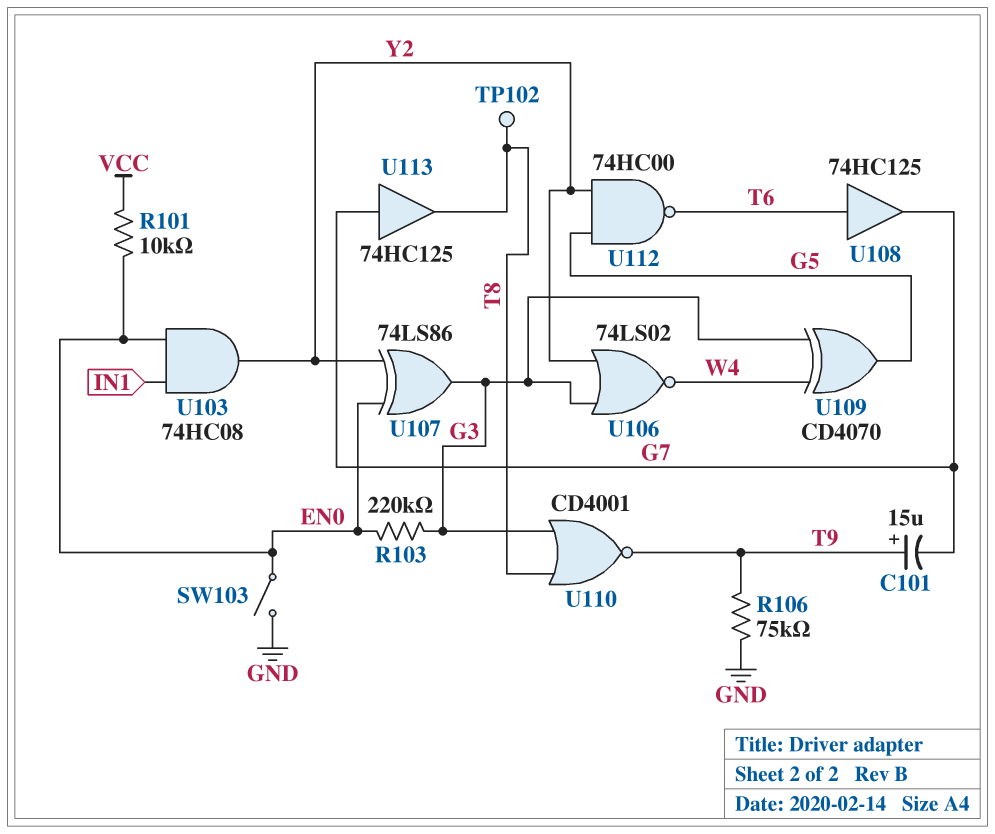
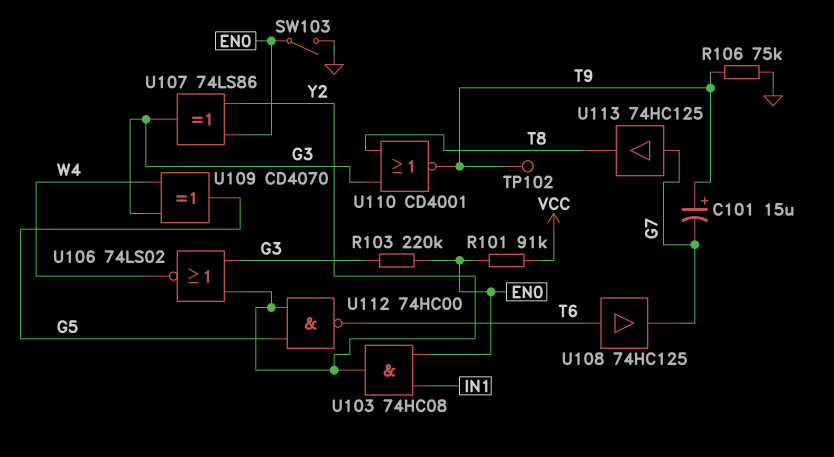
R101: 10k (EN0, VCC) -> 91k (EN0, VCC)
TP102: test point (T8) -> test point (T9)

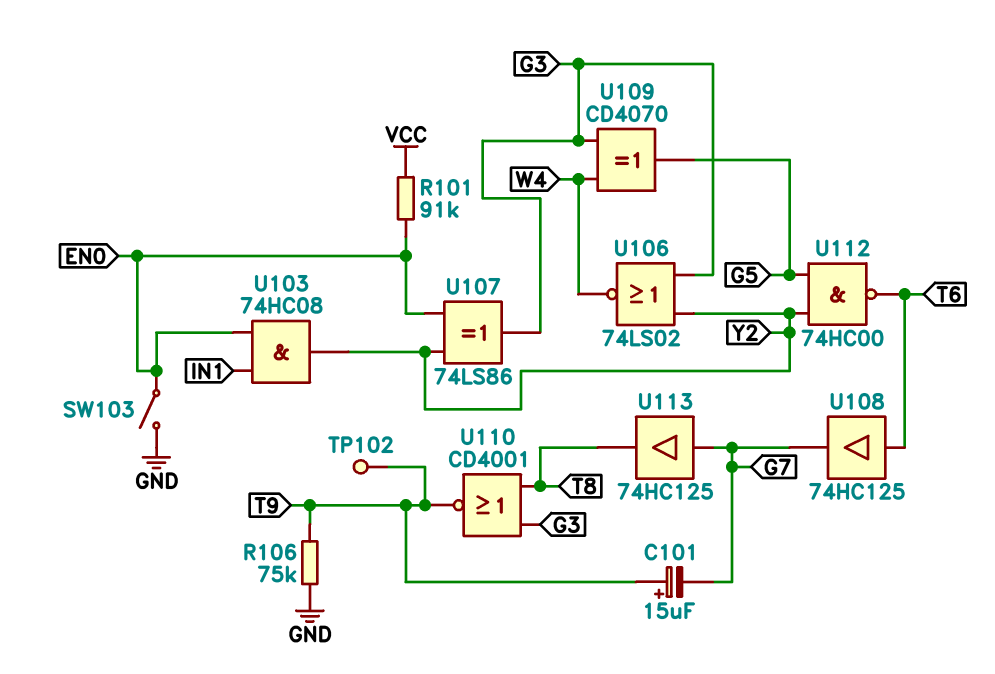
R103: 220k (EN0, G3) -> none

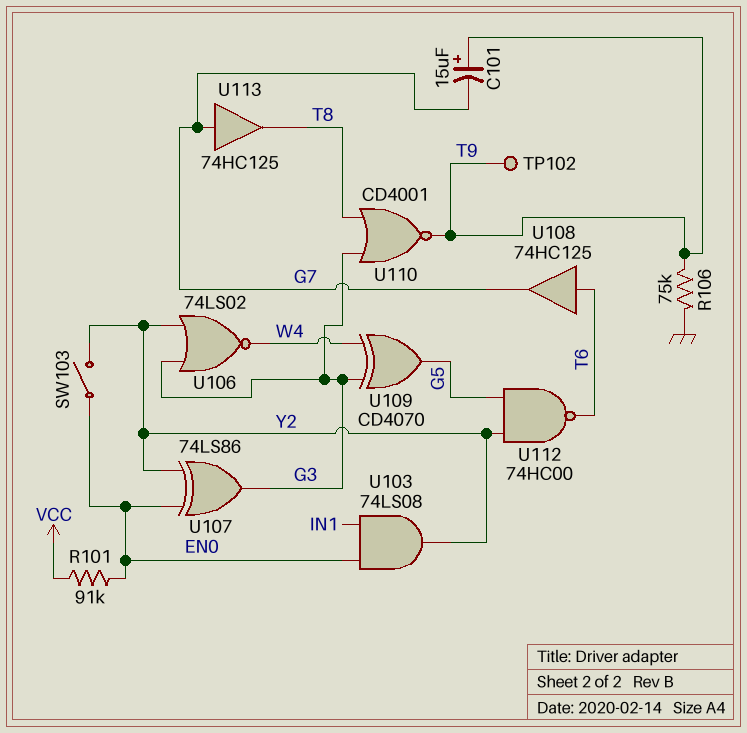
SW103: switch (EN0, GND) -> switch (EN0, Y2)
U103: AND 74HC08 (in EN0, in IN1, out Y2) -> AND 74LS08 (in EN0, in IN1, out Y2)

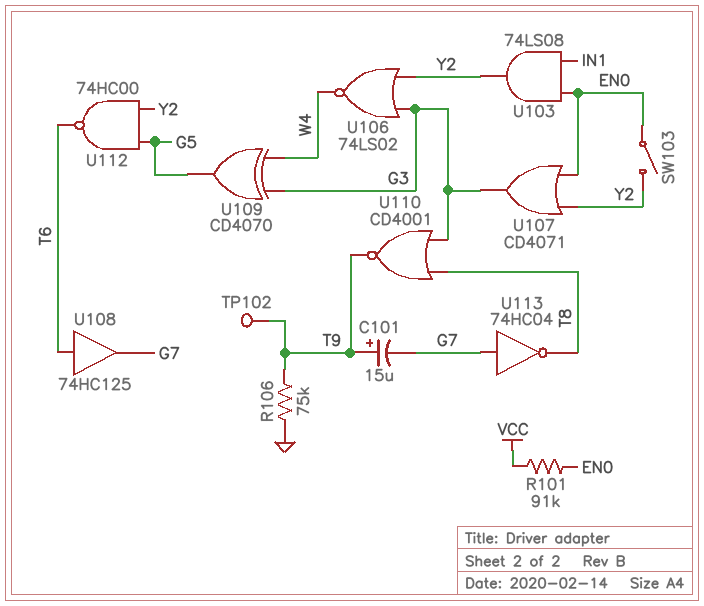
U107: XOR 74LS86 (in EN0, in Y2, out G3) -> OR CD4071 (in EN0, in Y2, out G3)
U113: buffer 74HC125 (in G7, out T8) -> NOT 74HC04 (in G7, out T8)

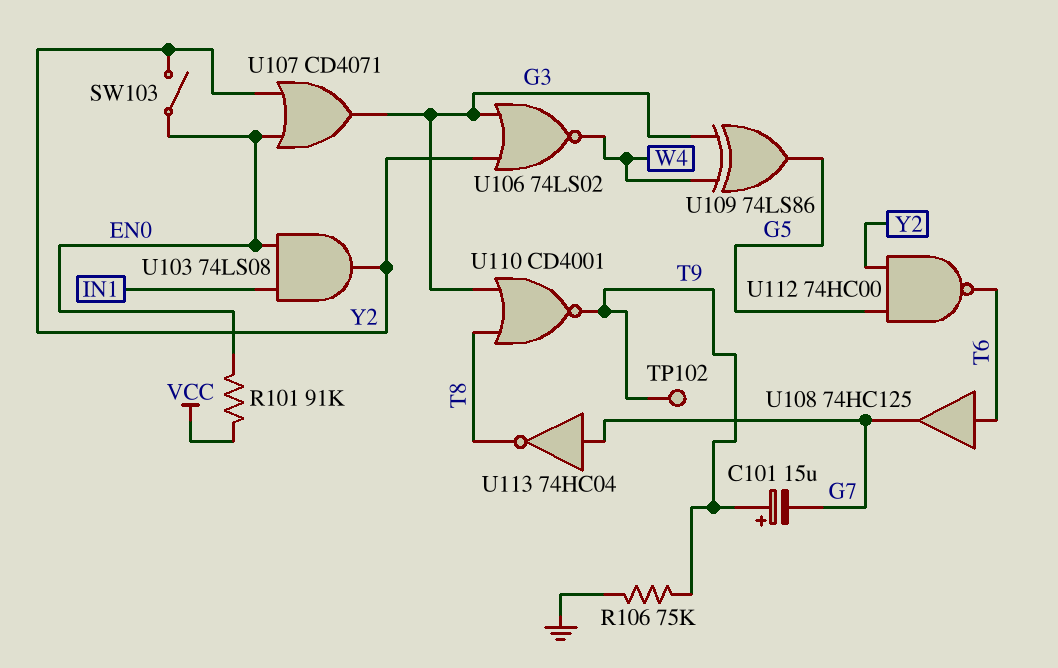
U109: XOR CD4070 (in G3, in W4, out G5) -> XOR 74LS86 (in G3, in W4, out G5)

